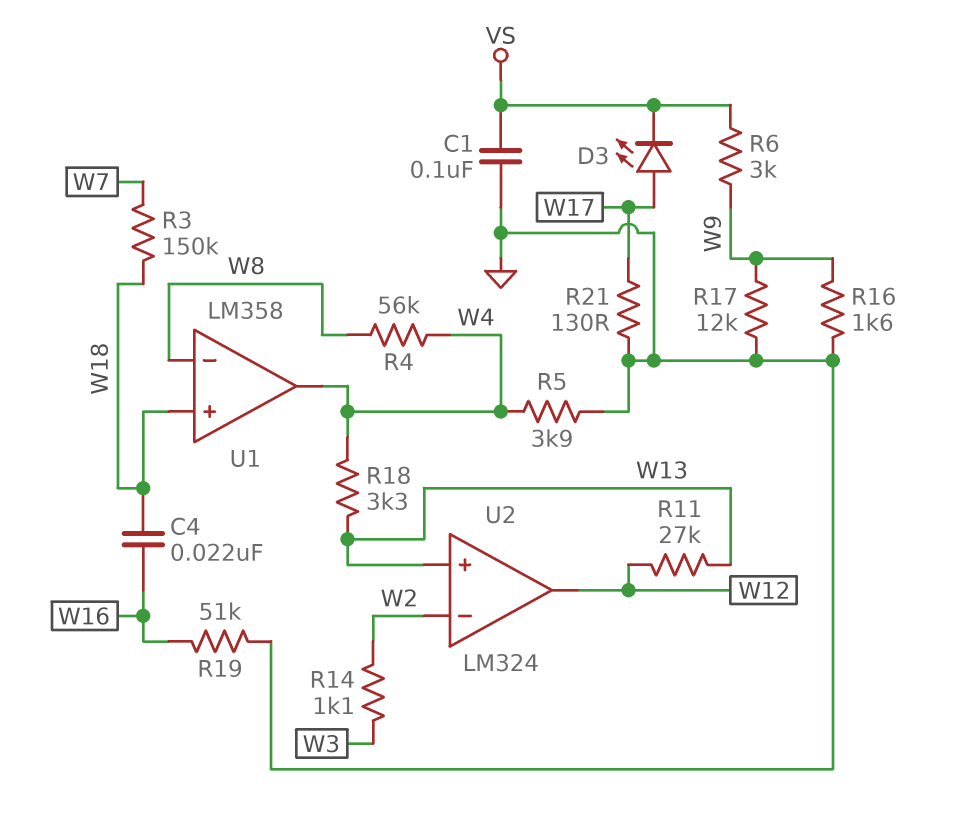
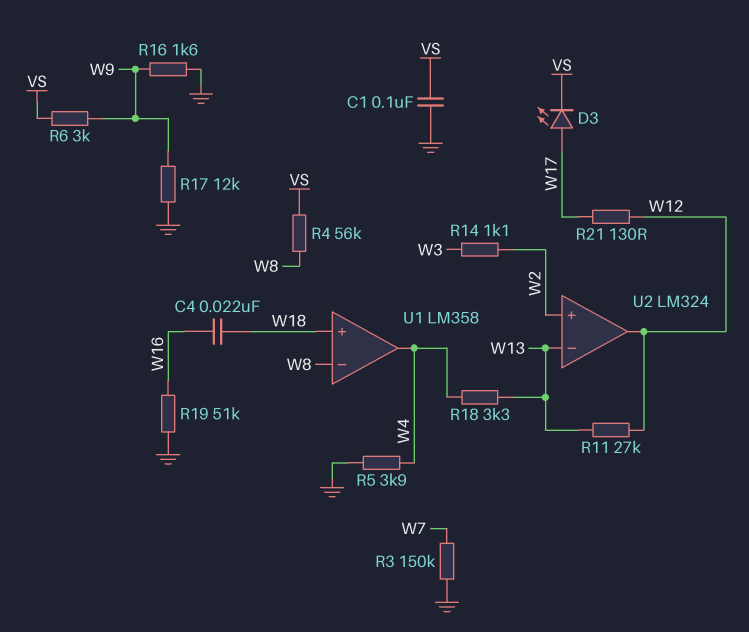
R3: 150k (W7, W18) -> 150k (GND, W7)
R4: 56k (W4, W8) -> 56k (VS, W8)
R21: 130 (GND, W17) -> 130 (W12, W17)
U2 pin in+: W13 -> W2
U2 pin in-: W2 -> W13

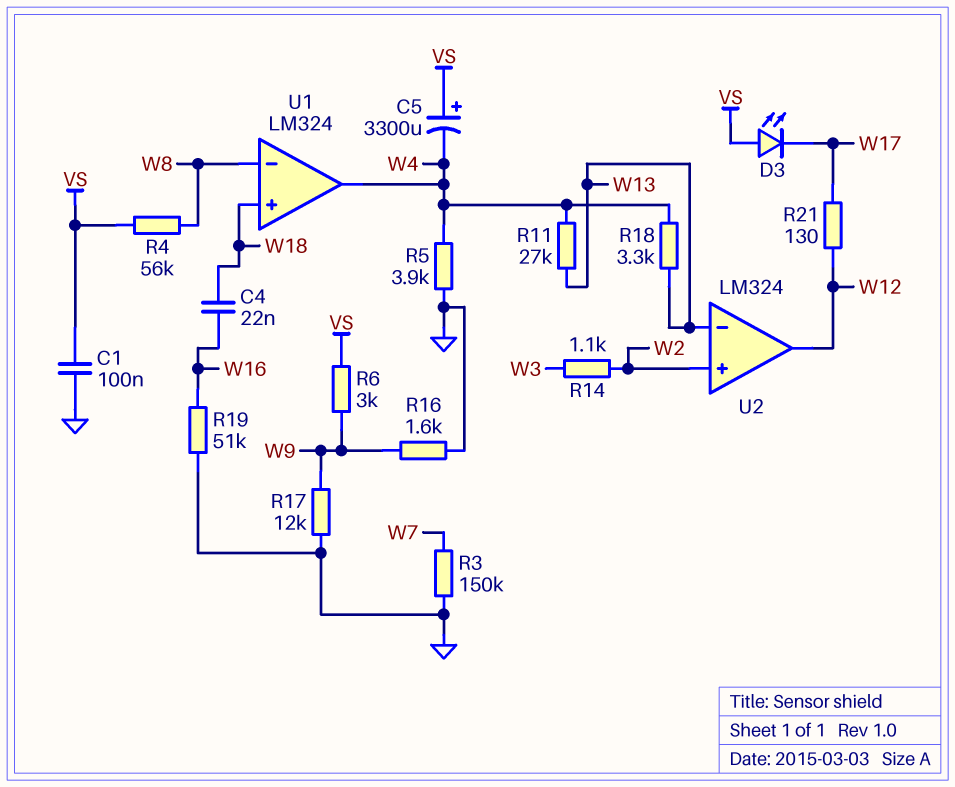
C5: none -> 3300uF (plus VS, minus W4)
D3: LED (A W17, K VS) -> LED (A VS, K W17)
R11: 27k (W12, W13) -> 27k (W4, W13)
U1: LM358 -> LM324

